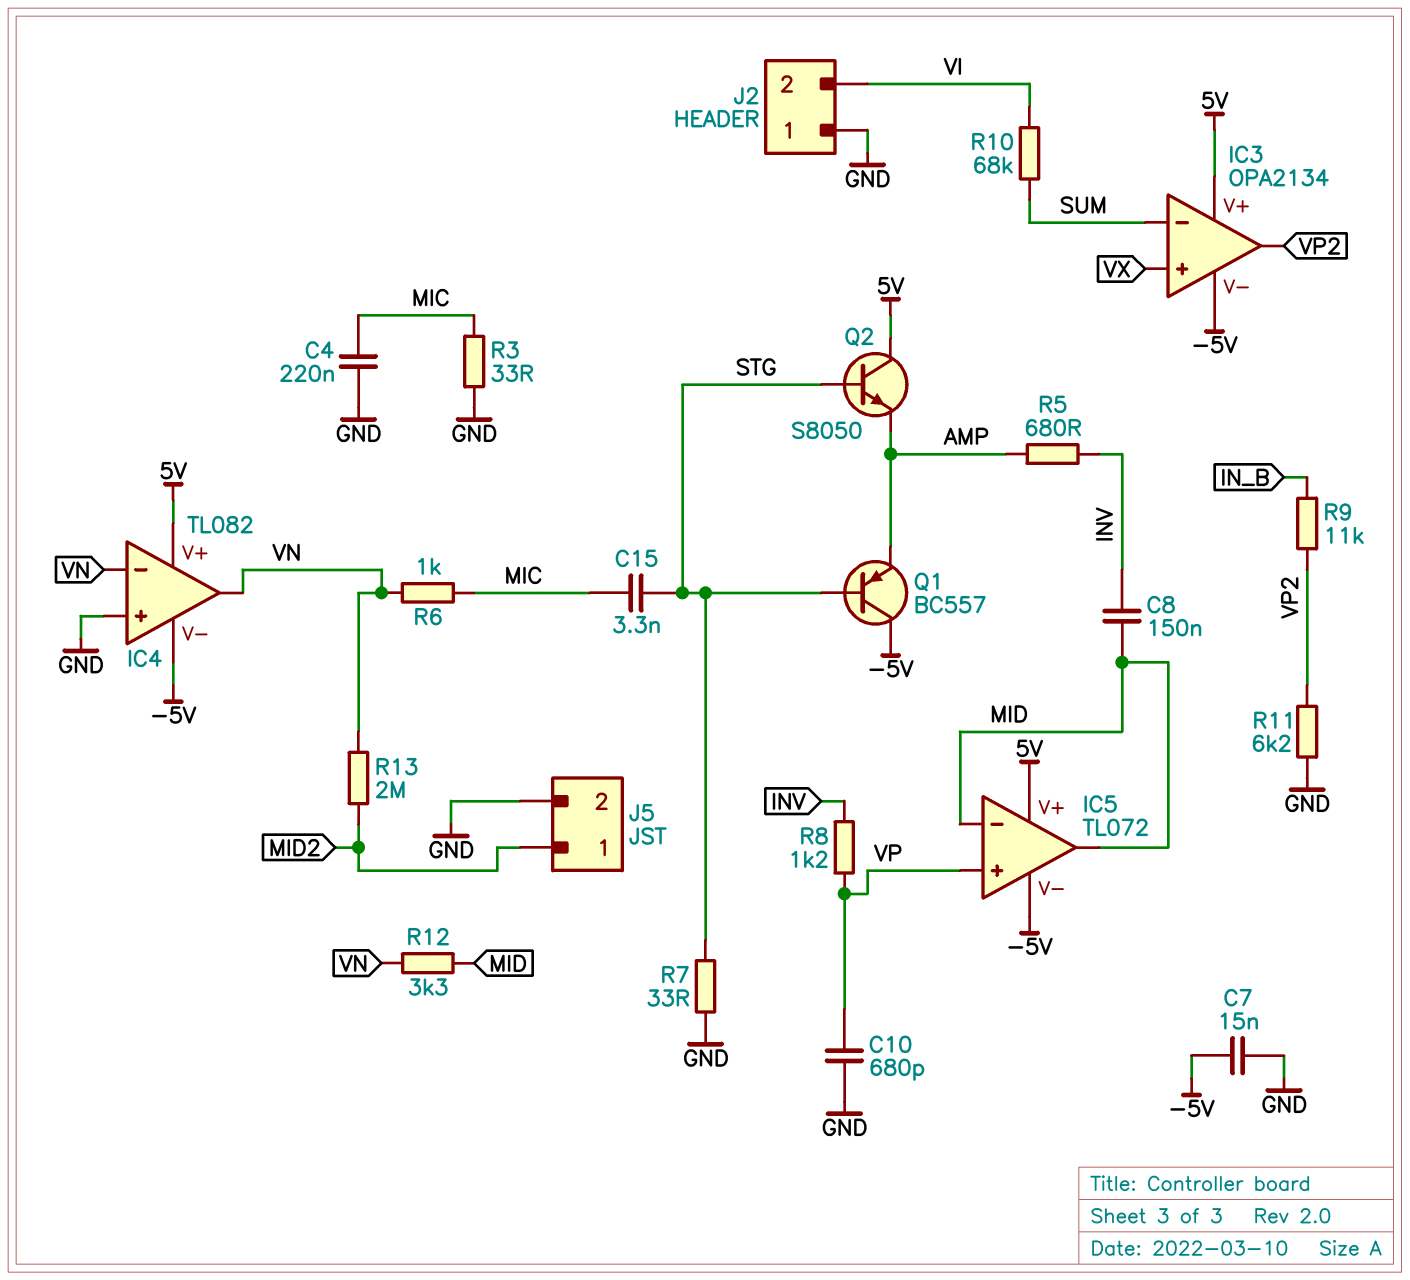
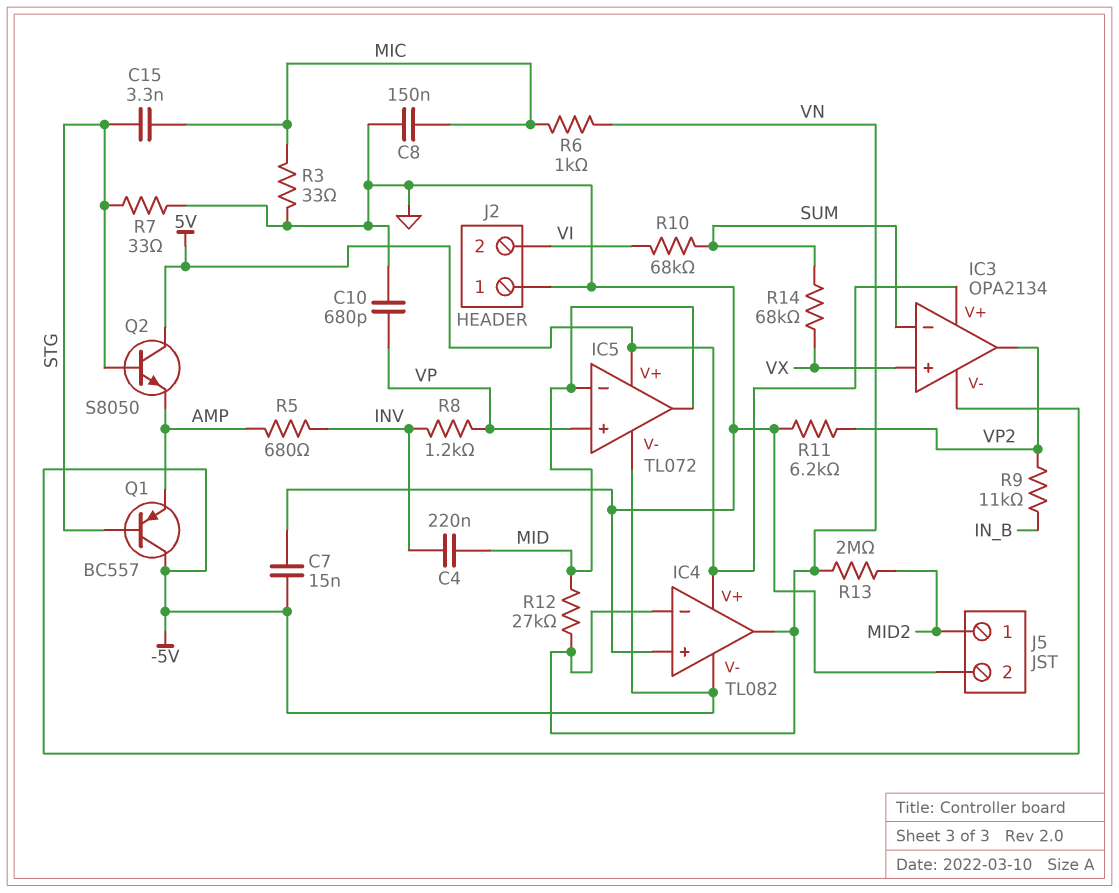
C4: 220nF (GND, MIC) -> 220nF (INV, MID)
C8: 150nF (INV, MID) -> 150nF (GND, MIC)
R12: 3.3k (MID, VN) -> 27k (MID, VN)
R14: none -> 68k (SUM, VX)

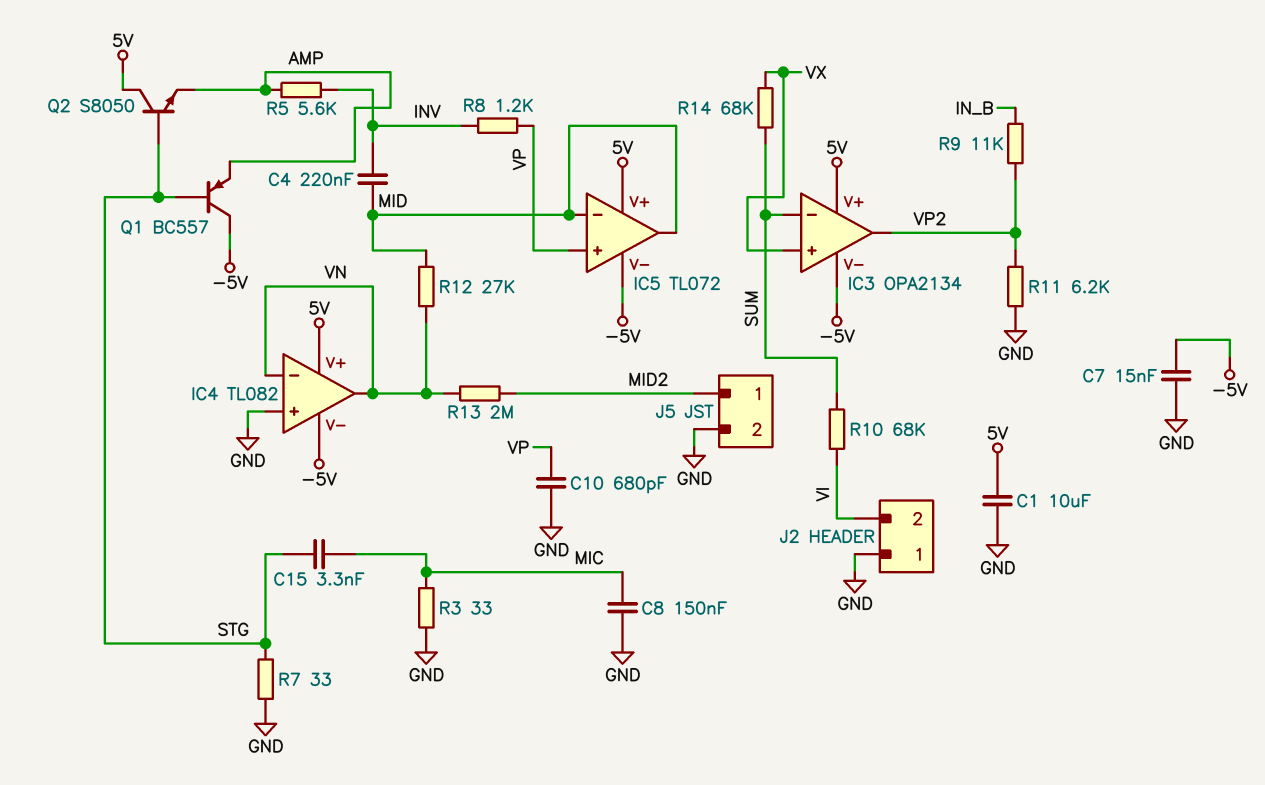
C1: none -> 10uF (5V, GND)
R5: 680 (AMP, INV) -> 5.6k (AMP, INV)
R6: 1k (MIC, VN) -> none

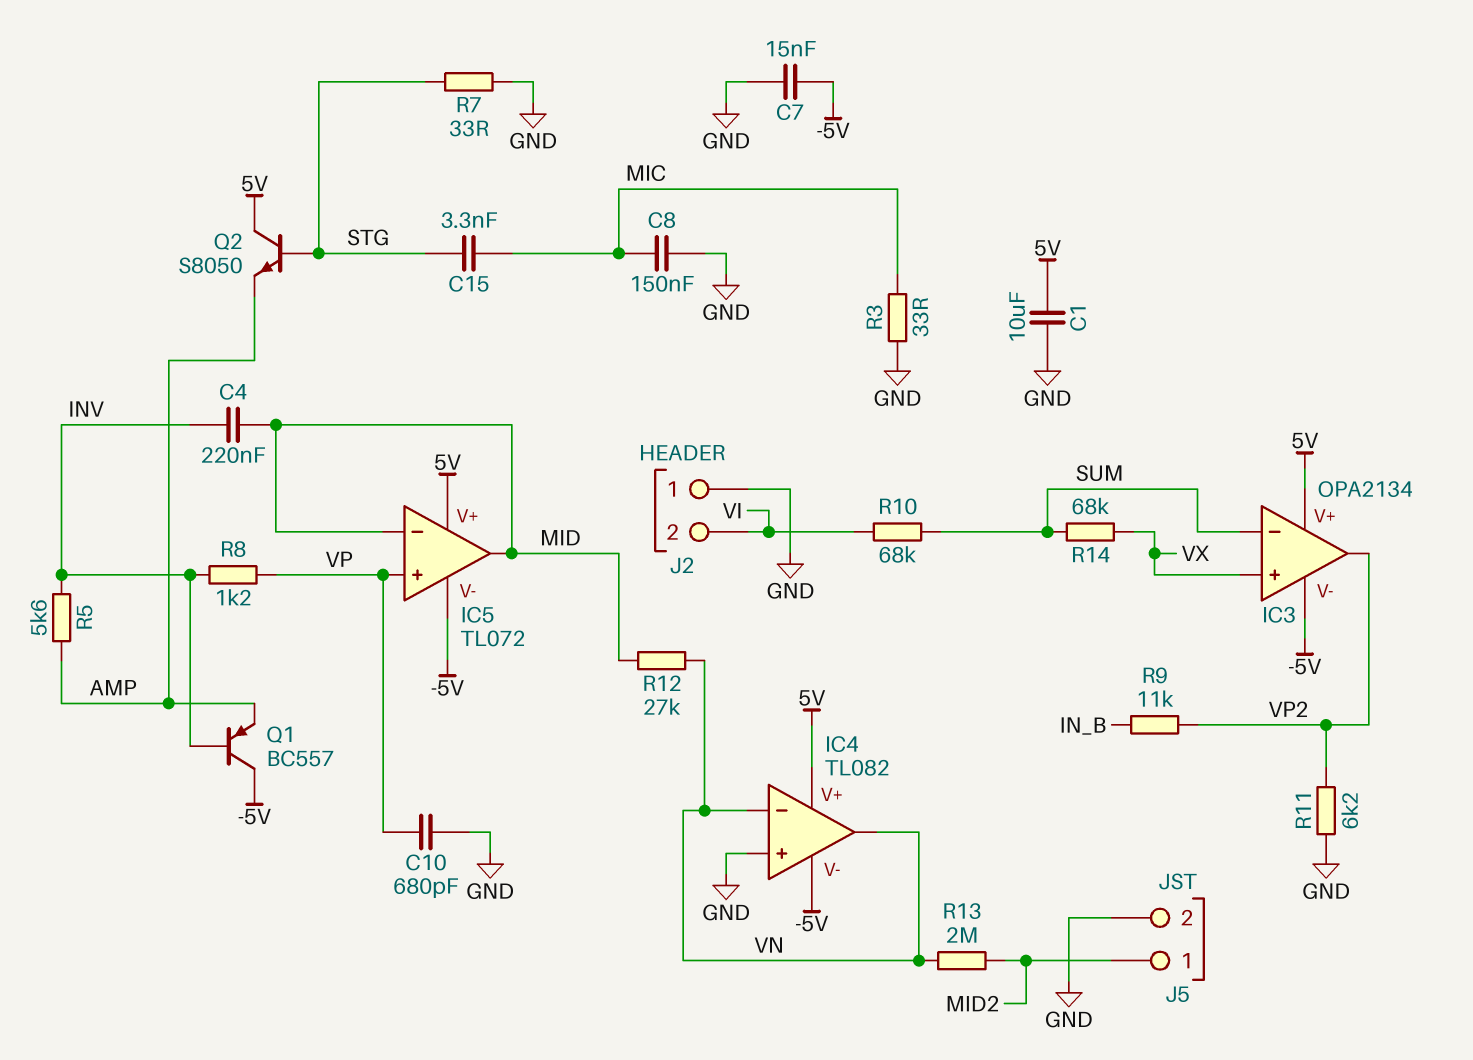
Q1: PNP BC557 (B STG, C -5V, E AMP) -> PNP BC557 (B INV, C -5V, E AMP)

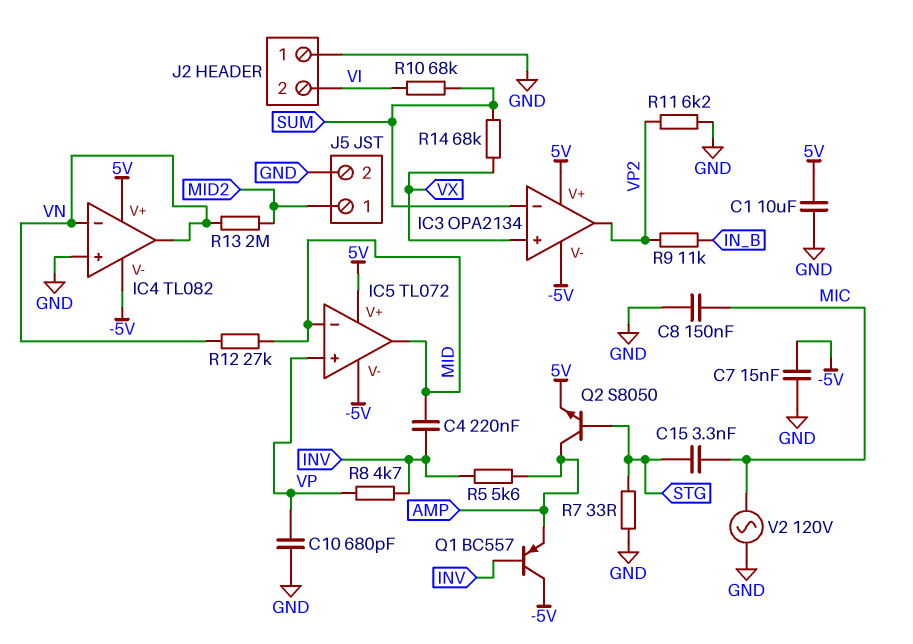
Q2: NPN S8050 (B STG, C 5V, E AMP) -> NPN S8050 (B STG, C AMP, E 5V)
R3: 33 (GND, MIC) -> none
R8: 1.2k (INV, VP) -> 4.7k (INV, VP)
V2: none -> AC 120V (GND, MIC)

